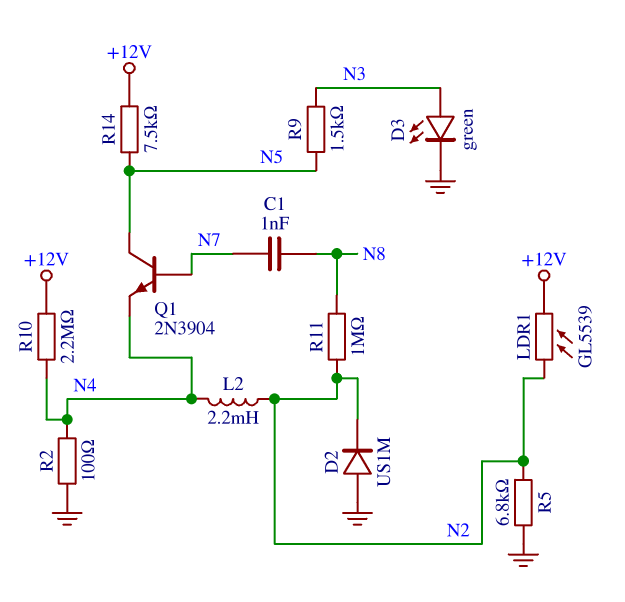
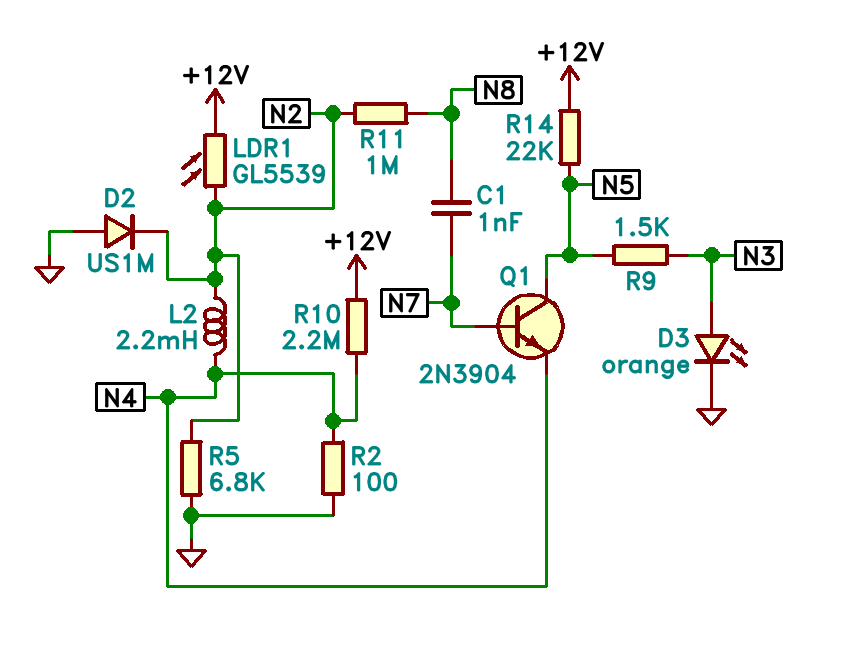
D3: LED green (A N3, K GND) -> LED orange (A N3, K GND)
R14: 7.5k (+12V, N5) -> 22k (+12V, N5)

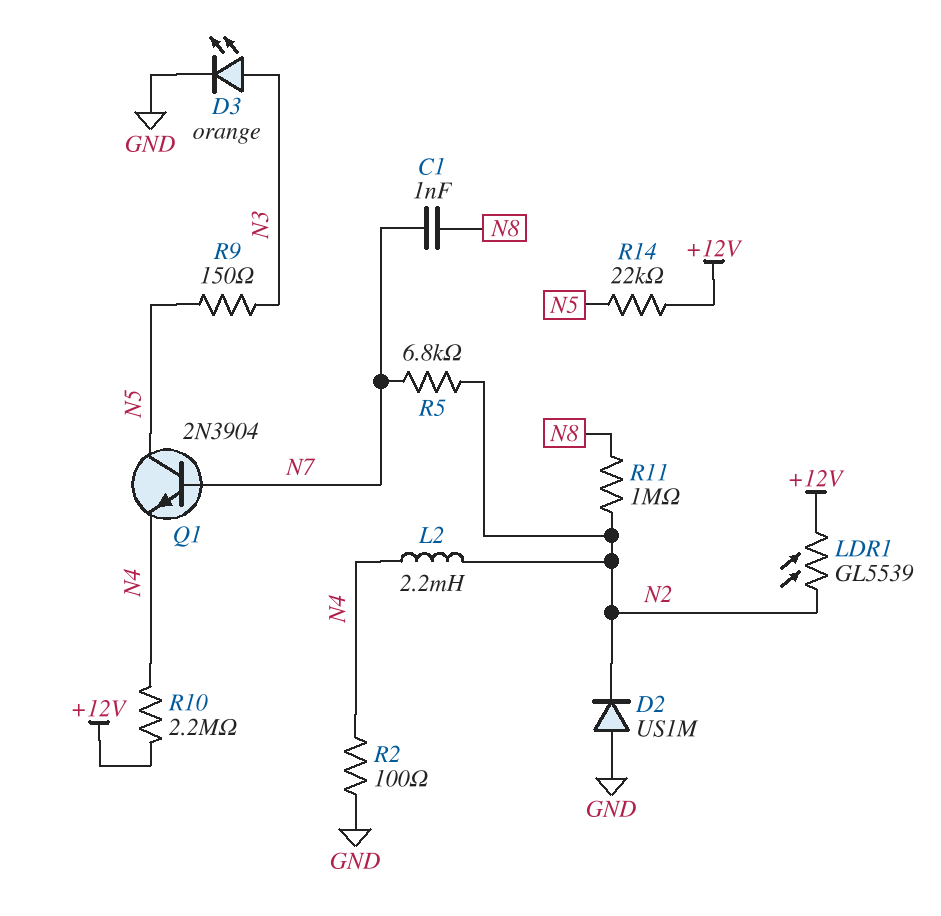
R5: 6.8k (GND, N2) -> 6.8k (N2, N7)
R9: 1.5k (N3, N5) -> 150 (N3, N5)

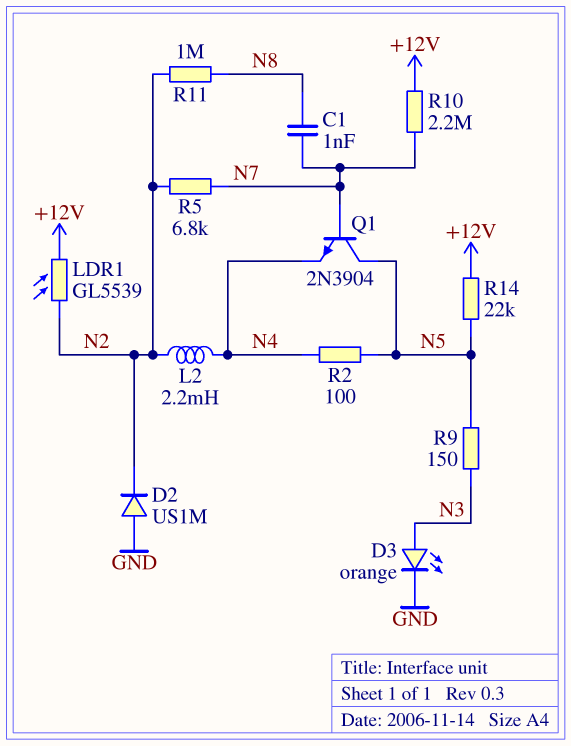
R2: 100 (GND, N4) -> 100 (N4, N5)
R10: 2.2M (+12V, N4) -> 2.2M (+12V, N7)

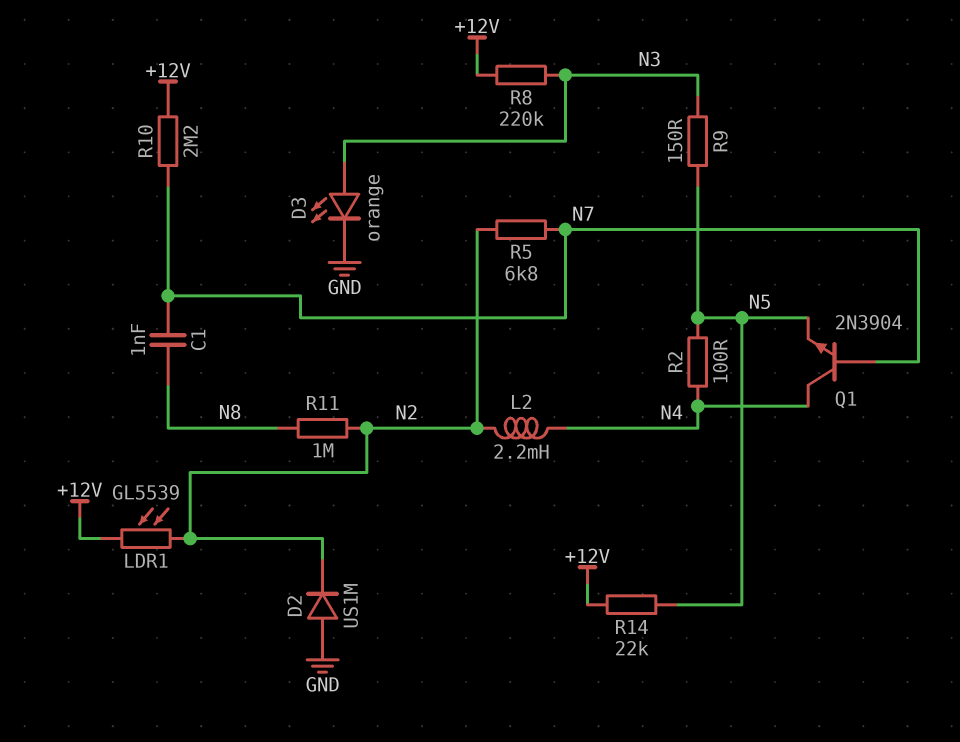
Q1: NPN 2N3904 (B N7, C N5, E N4) -> NPN 2N3904 (B N7, C N4, E N5)
R8: none -> 220k (+12V, N3)

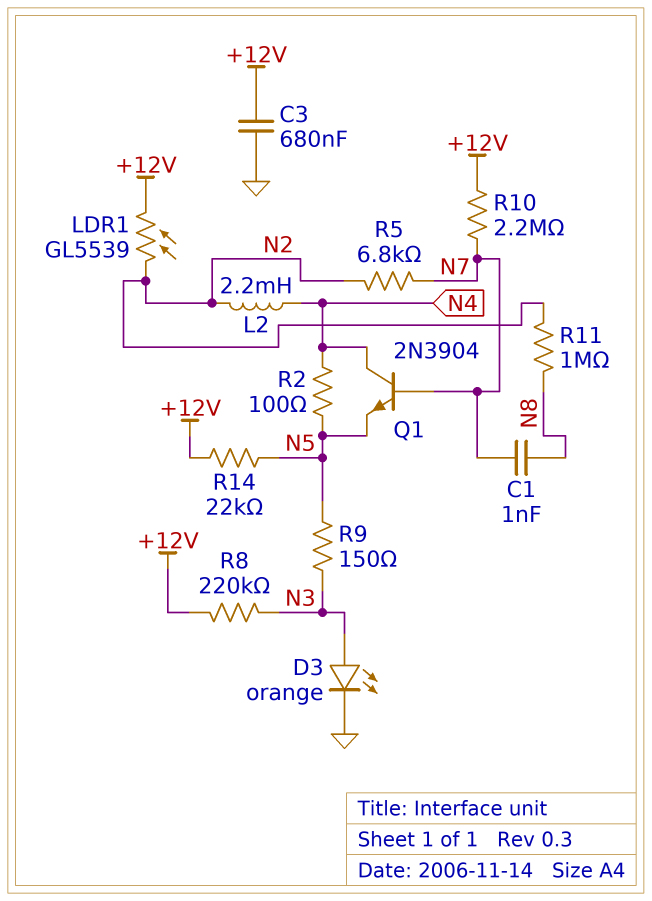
C3: none -> 680nF (+12V, GND)
D2: diode US1M (A GND, K N2) -> none

